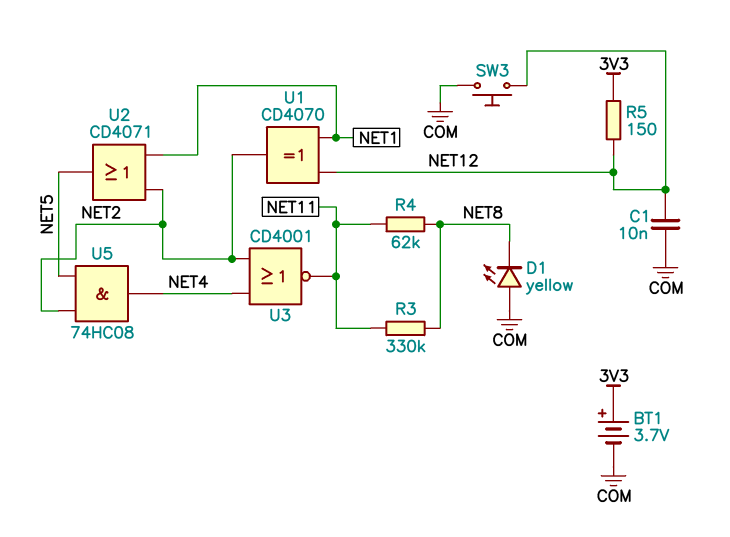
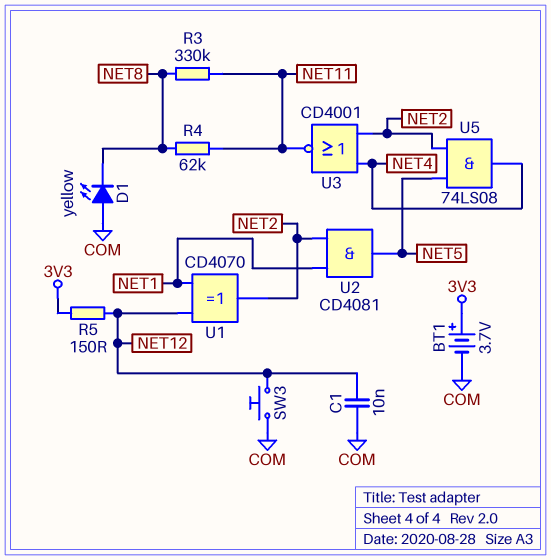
U2: OR CD4071 (in NET1, in NET2, out NET5) -> AND CD4081 (in NET1, in NET2, out NET5)
U5: AND 74HC08 (in NET2, in NET5, out NET4) -> AND 74LS08 (in NET2, in NET5, out NET4)

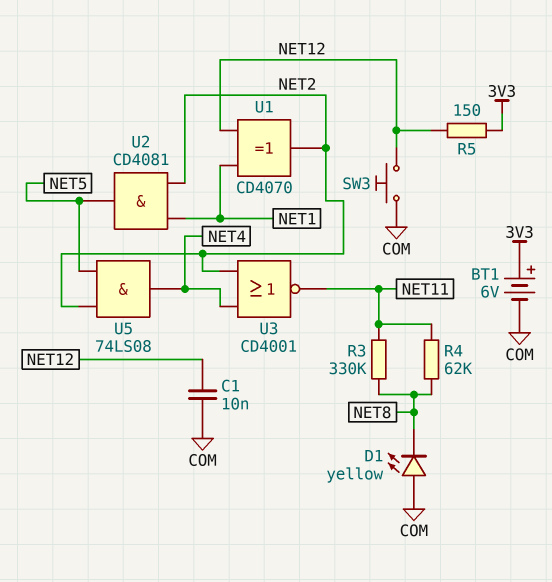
BT1: 3.7V (plus 3V3, minus COM) -> 6V (plus 3V3, minus COM)

